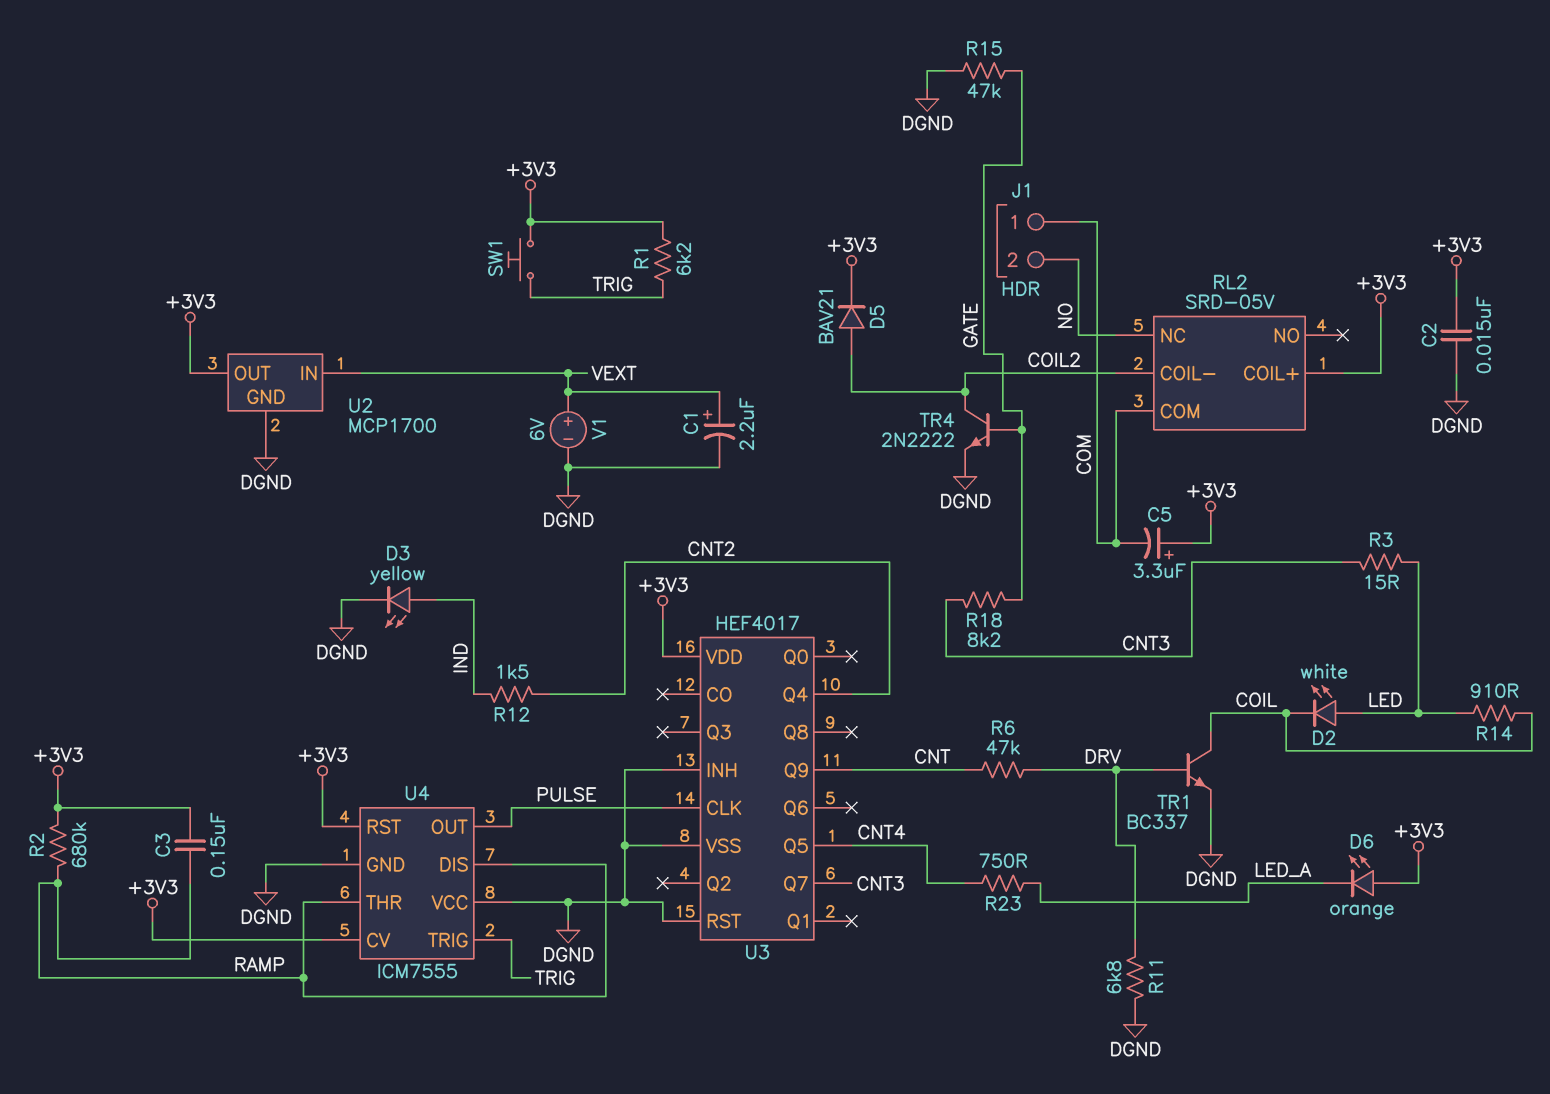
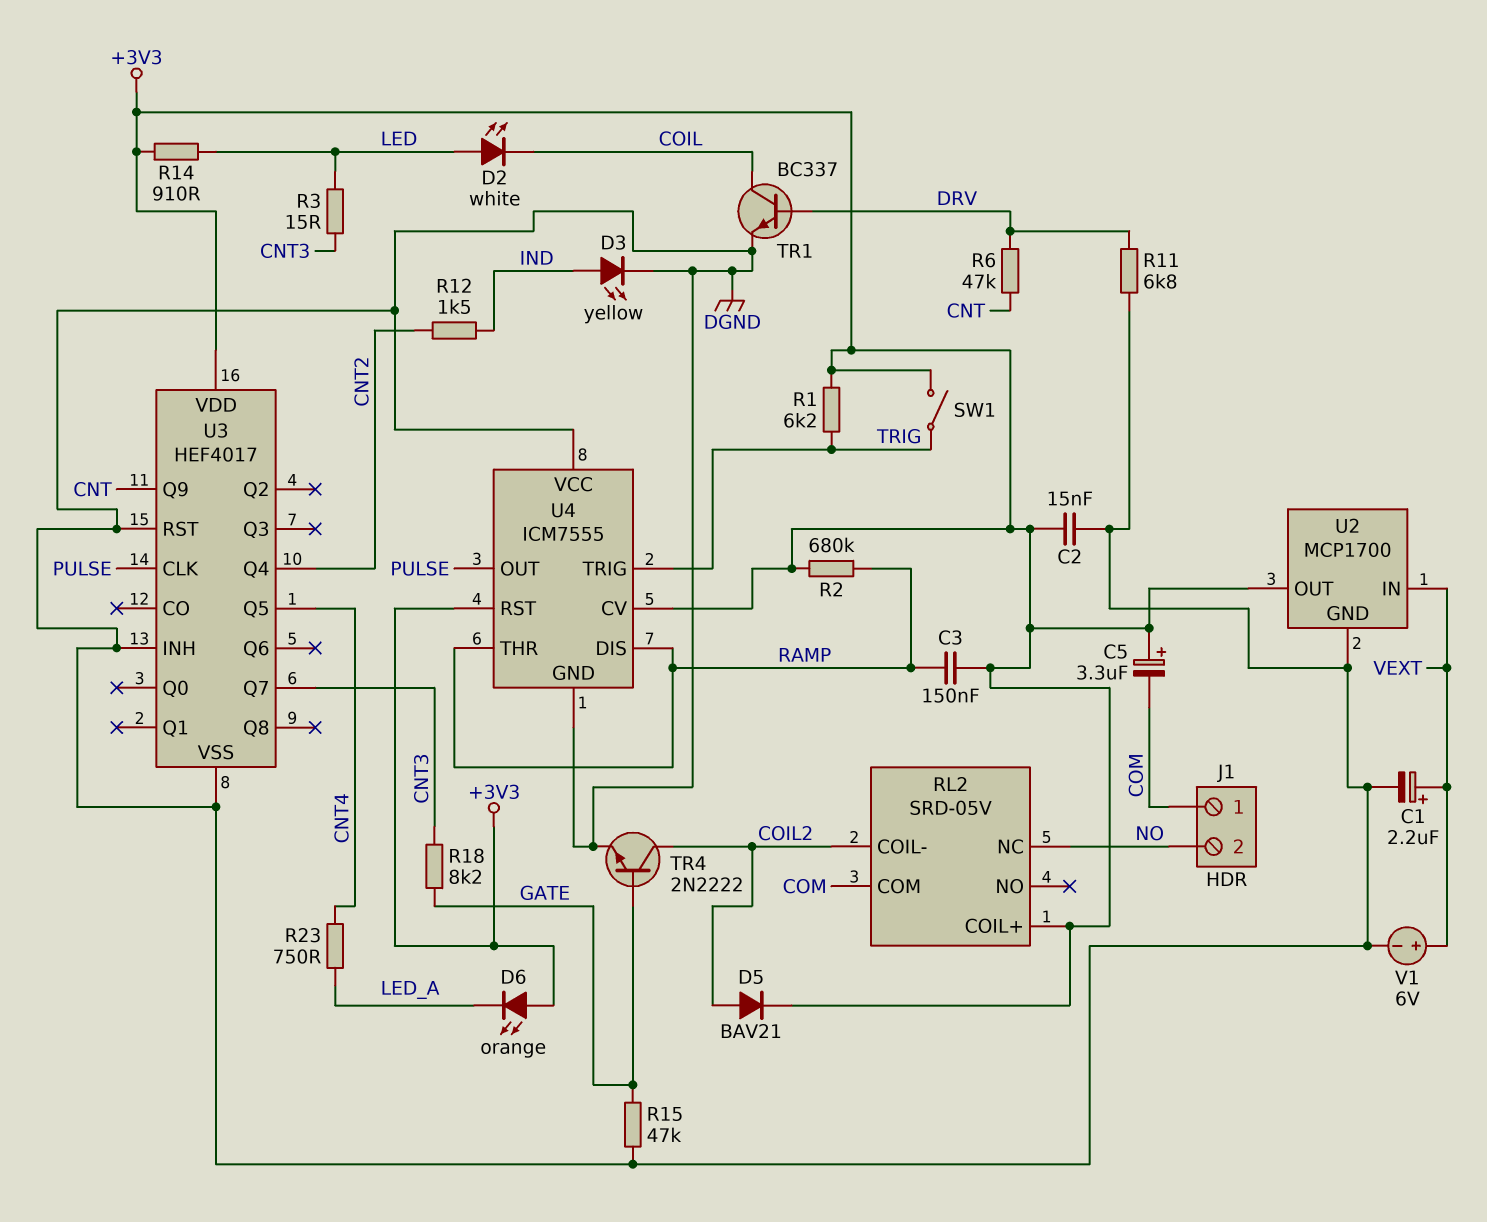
R14: 910 (COIL, LED) -> 910 (+3V3, LED)
SW1: button (+3V3, TRIG) -> switch (+3V3, TRIG)

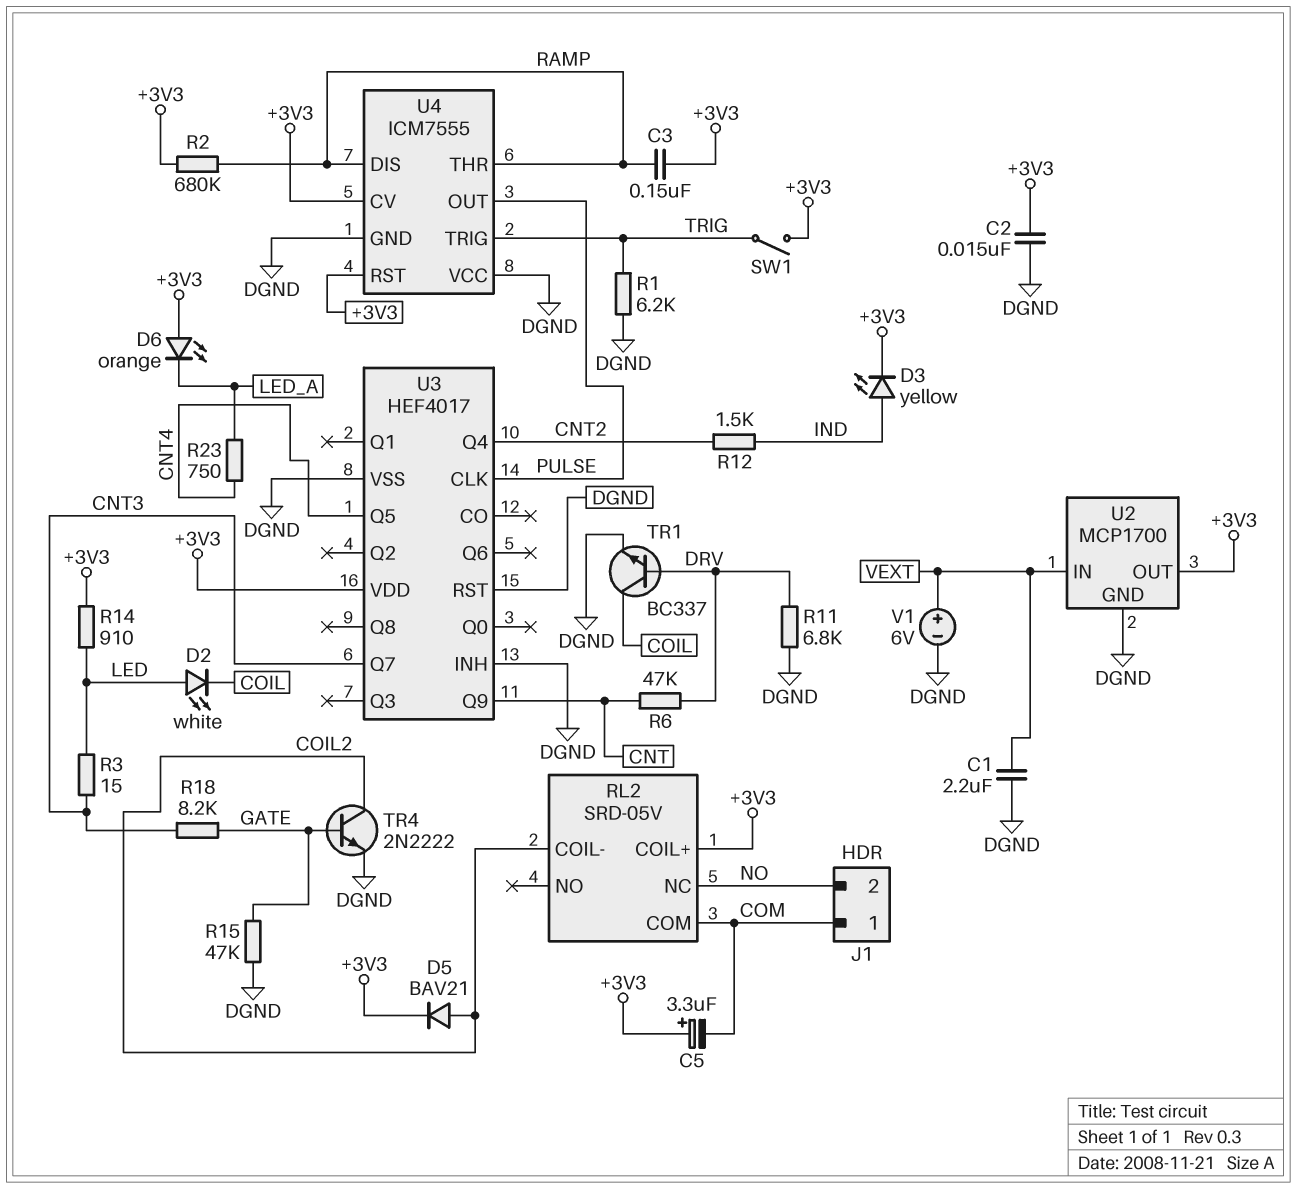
C1: 2.2uF (plus VEXT, minus DGND) -> 2.2uF (DGND, VEXT)
D3: LED yellow (A IND, K DGND) -> LED yellow (A IND, K +3V3)
R1: 6.2k (+3V3, TRIG) -> 6.2k (DGND, TRIG)

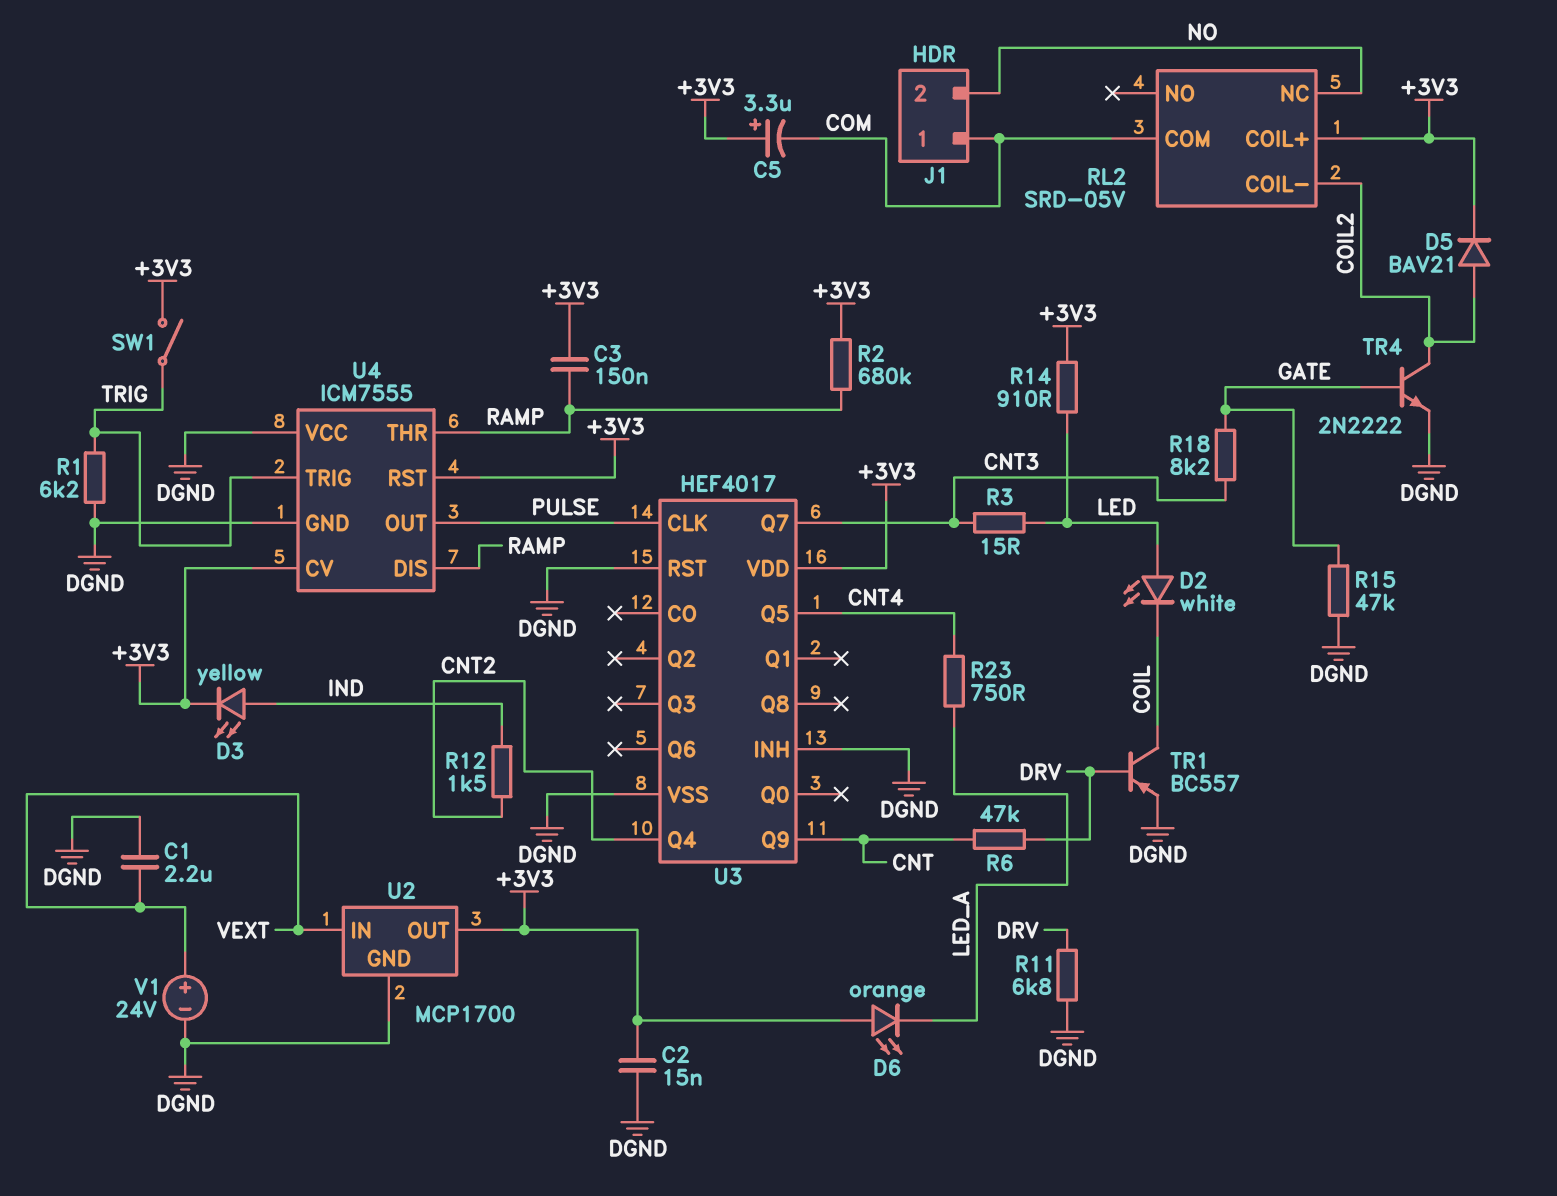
TR1: NPN BC337 (B DRV, C COIL, E DGND) -> PNP BC557 (B DRV, C COIL, E DGND)
V1: 6V (plus VEXT, minus DGND) -> 24V (plus VEXT, minus DGND)

